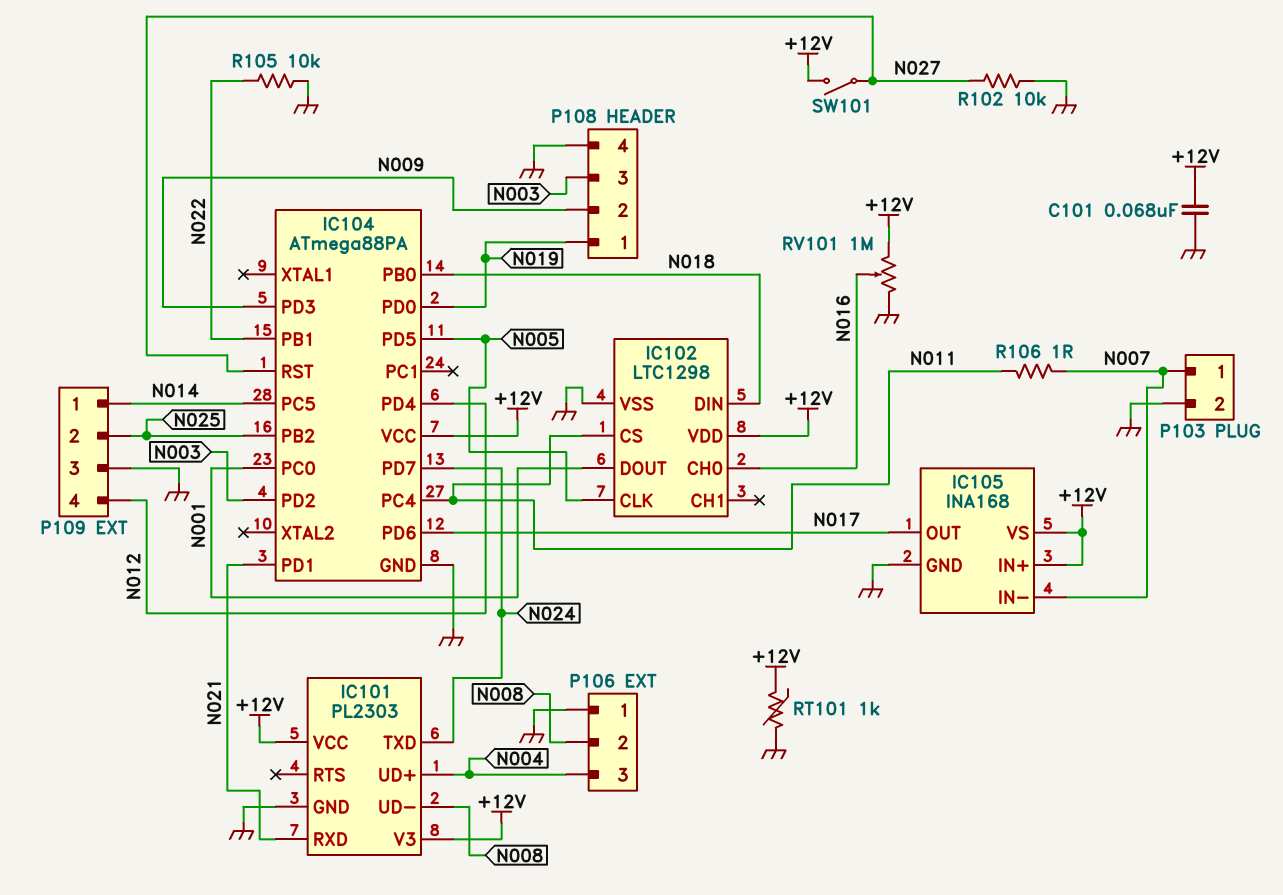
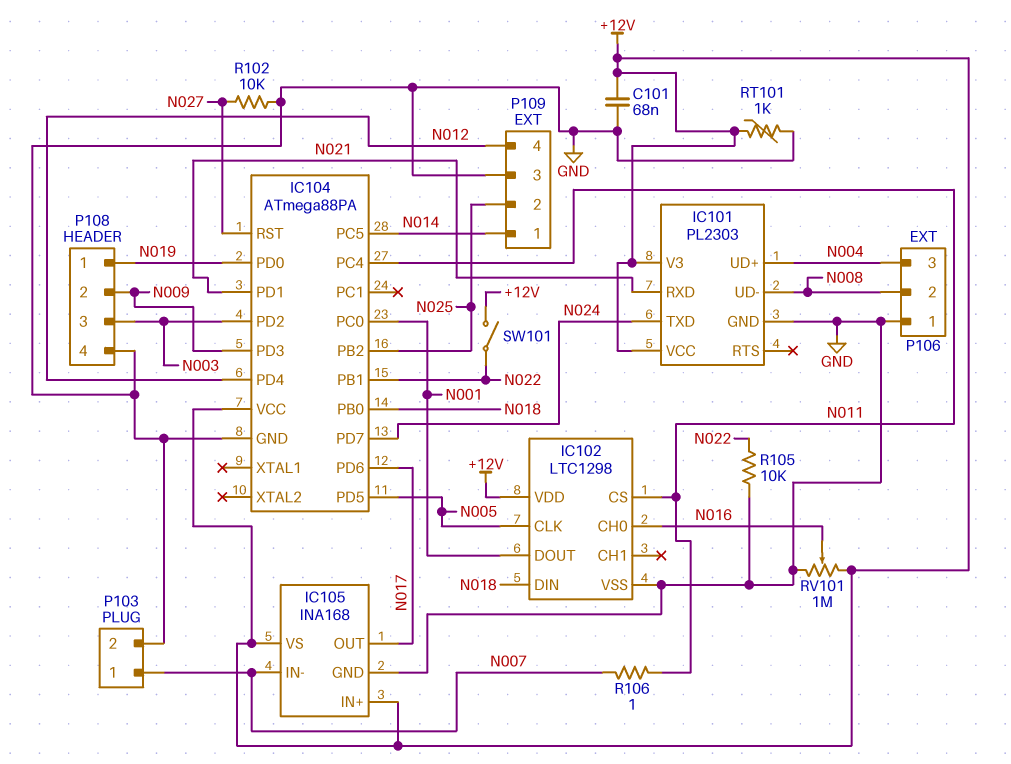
SW101: switch (+12V, N027) -> switch (+12V, N022)

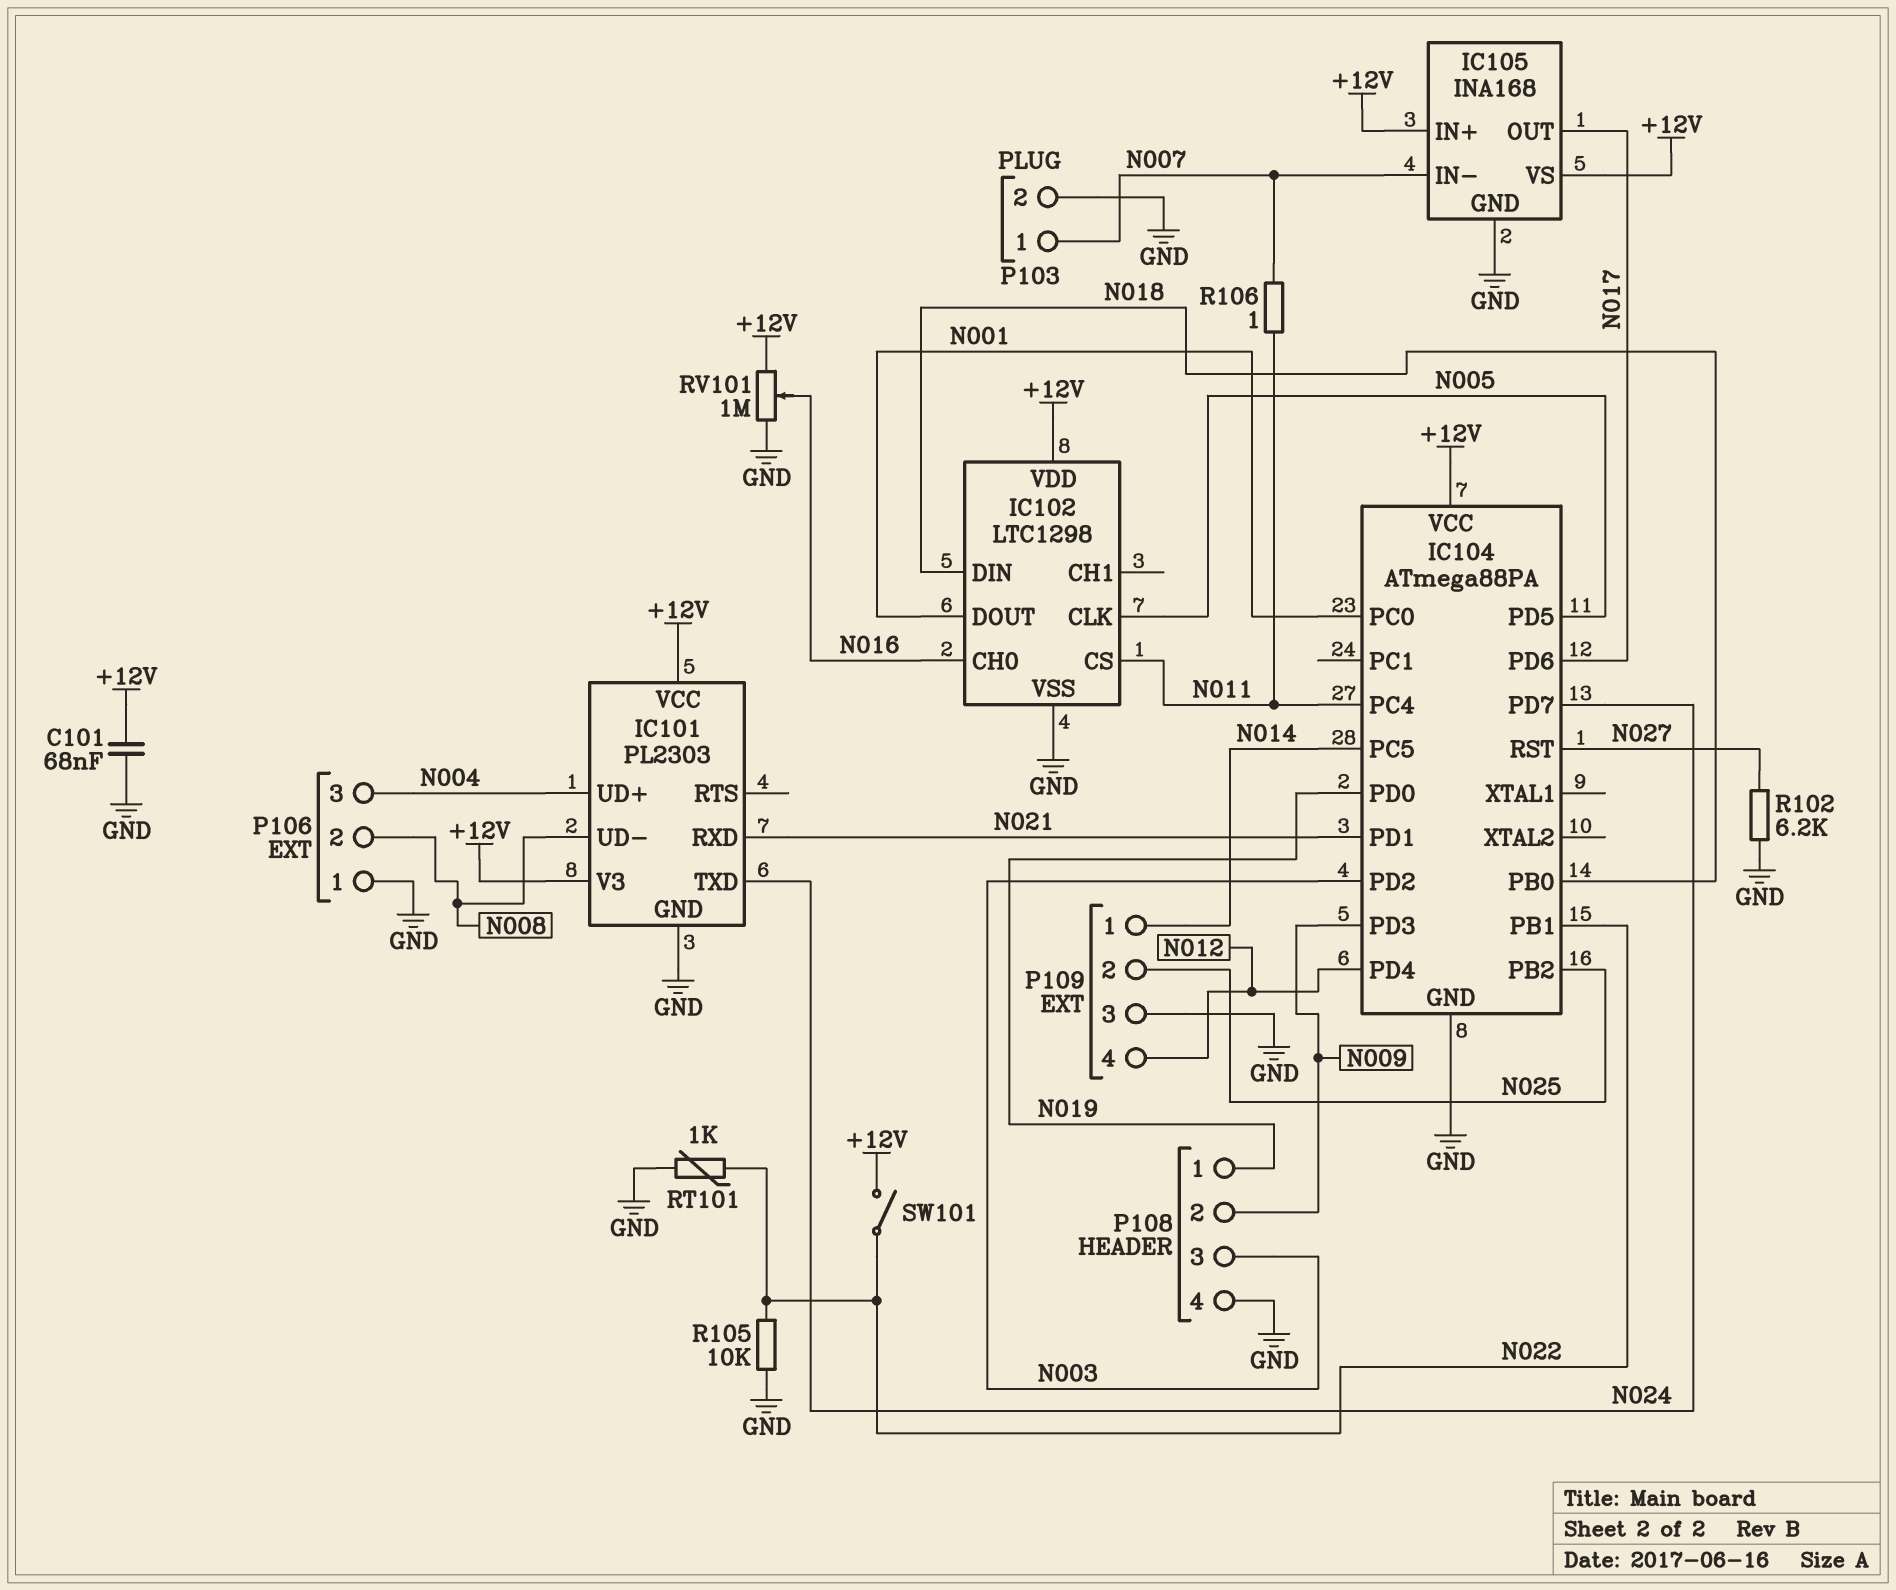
R102: 10k (GND, N027) -> 6.2k (GND, N027)
RT101: 1k (+12V, GND) -> 1k (GND, N022)

